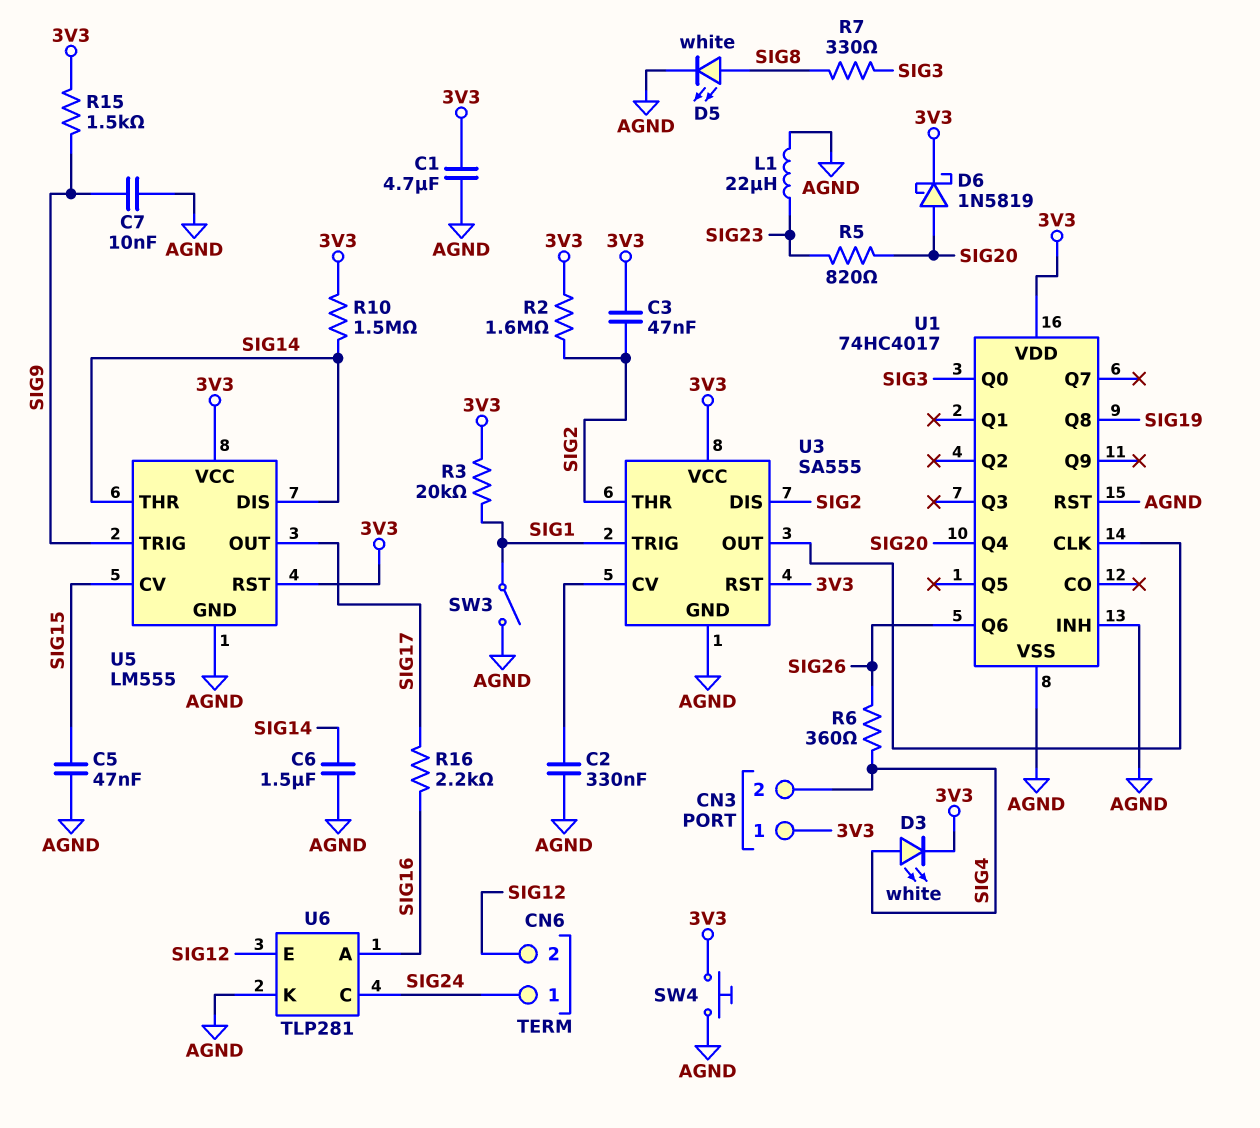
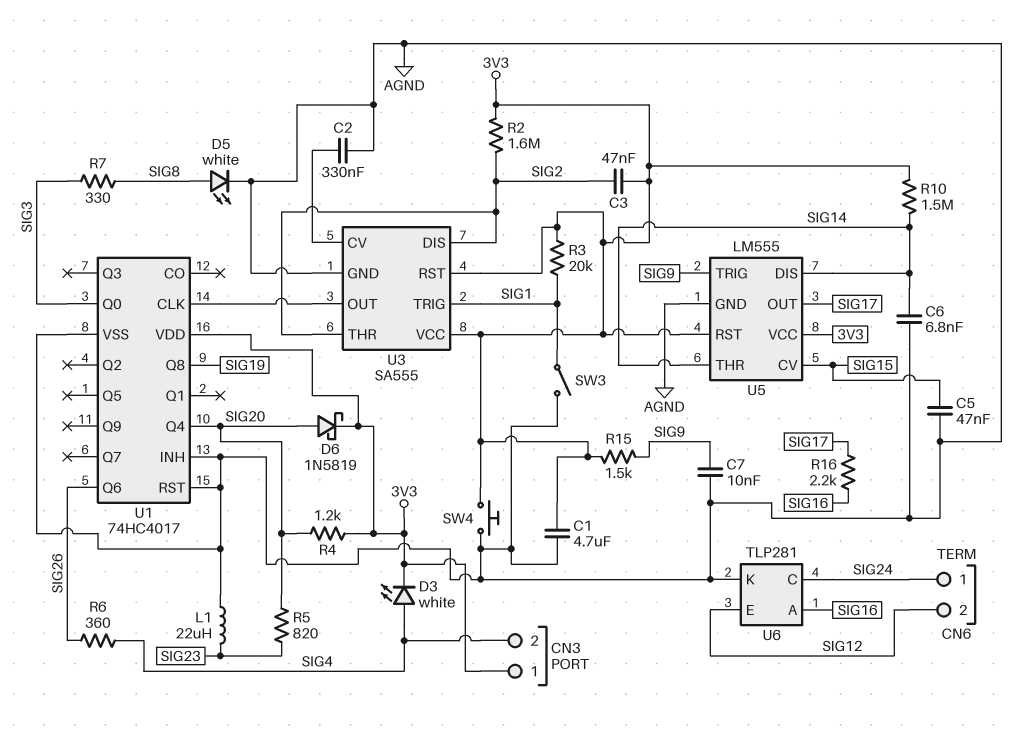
C6: 1.5uF (AGND, SIG14) -> 6.8nF (AGND, SIG14)
R4: none -> 1.2k (3V3, SIG20)

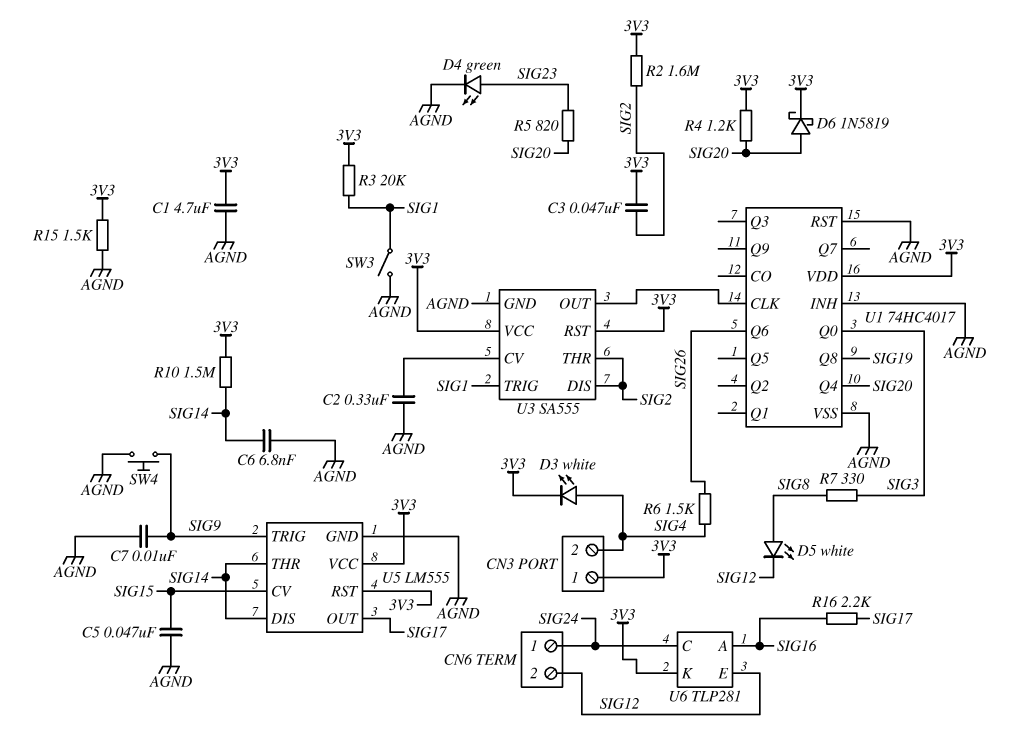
D4: none -> LED green (A SIG23, K AGND)
D5: LED white (A SIG8, K AGND) -> LED white (A SIG8, K SIG12)
L1: 22uH (AGND, SIG23) -> none
R6: 360 (SIG4, SIG26) -> 1.5k (SIG4, SIG26)
R15: 1.5k (3V3, SIG9) -> 1.5k (3V3, AGND)
SW4: button (3V3, AGND) -> button (AGND, SIG9)
U6 pin K: AGND -> 3V3

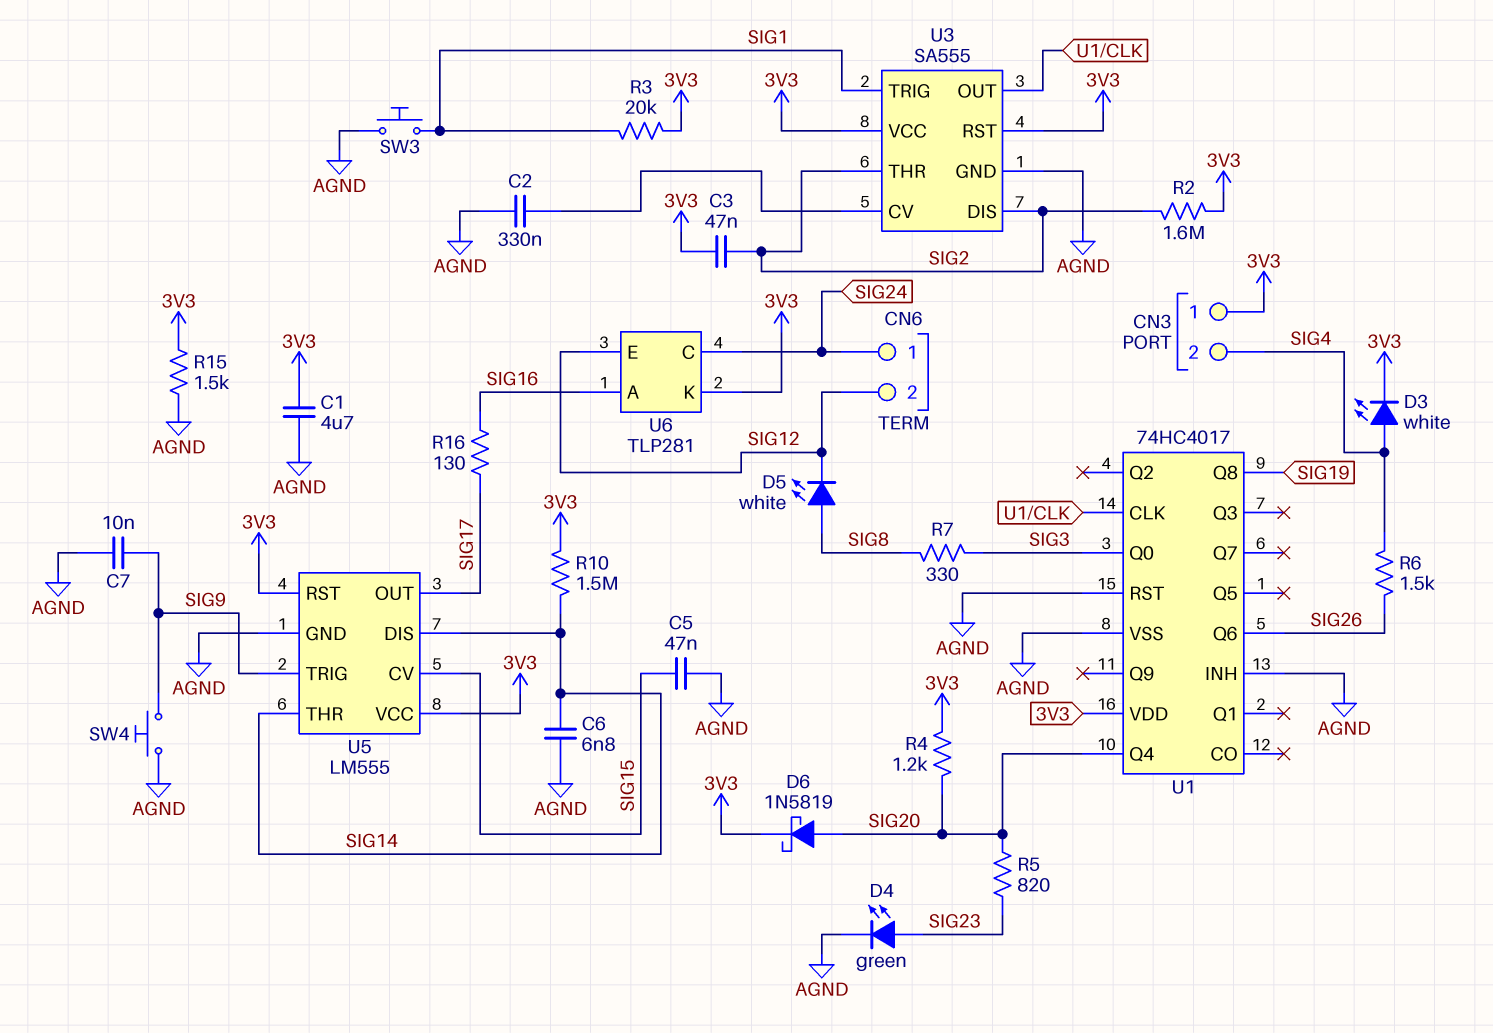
R16: 2.2k (SIG16, SIG17) -> 130 (SIG16, SIG17)
SW3: switch (AGND, SIG1) -> button (AGND, SIG1)

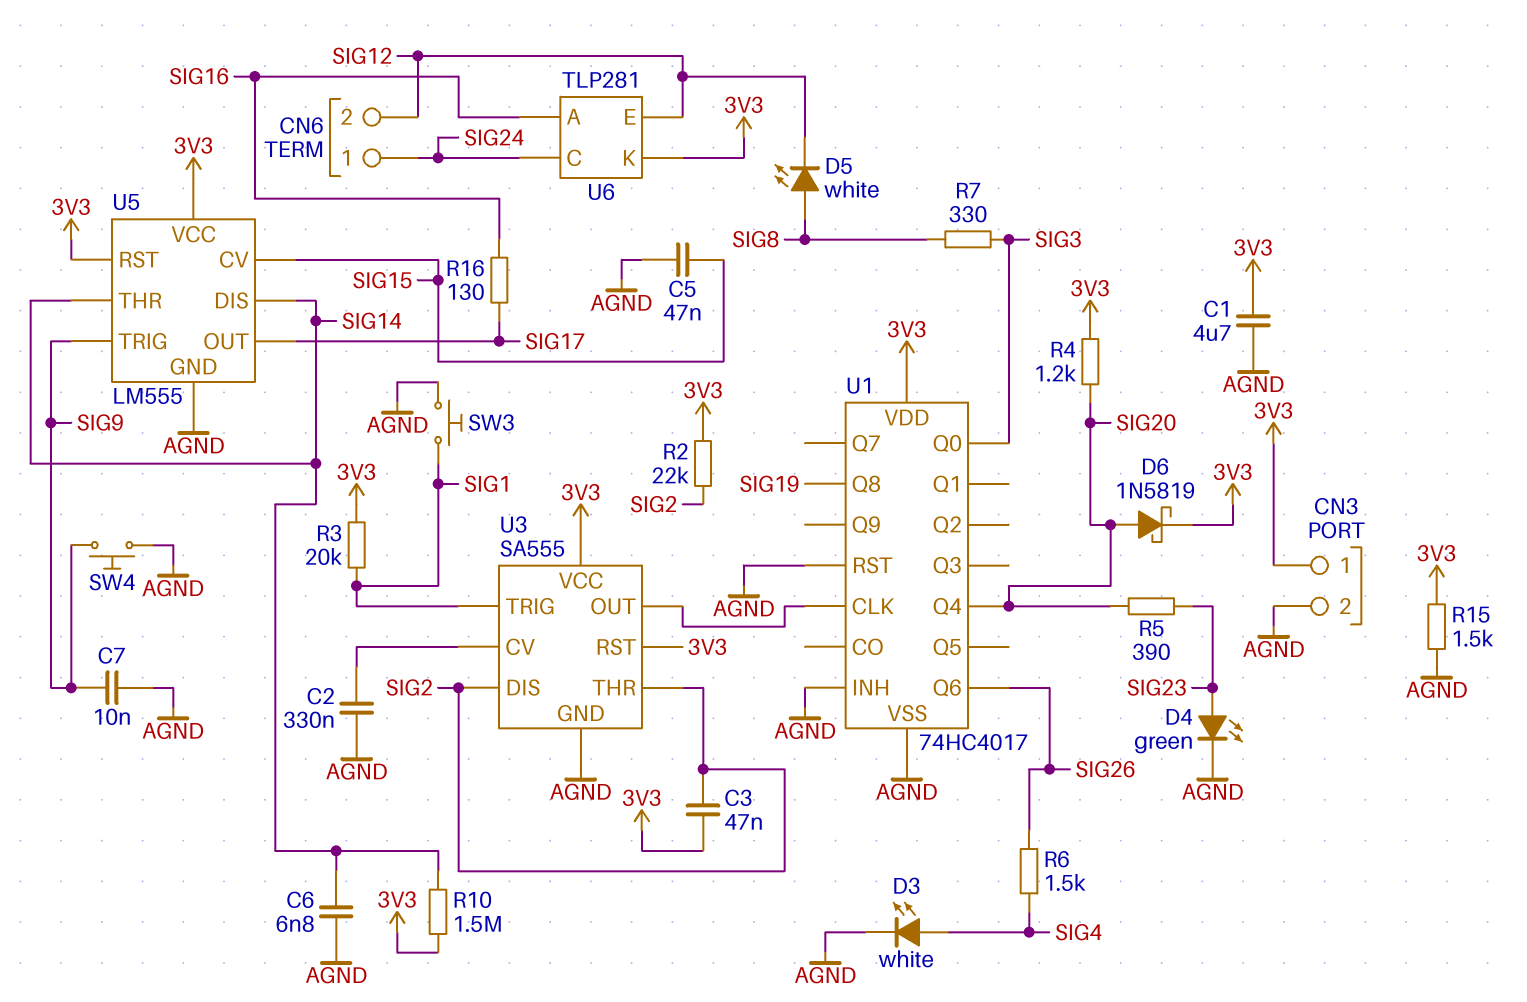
CN3 pin 2: SIG4 -> AGND
D3: LED white (A SIG4, K 3V3) -> LED white (A SIG4, K AGND)
R2: 1.6M (3V3, SIG2) -> 22k (3V3, SIG2)
R5: 820 (SIG20, SIG23) -> 390 (SIG20, SIG23)

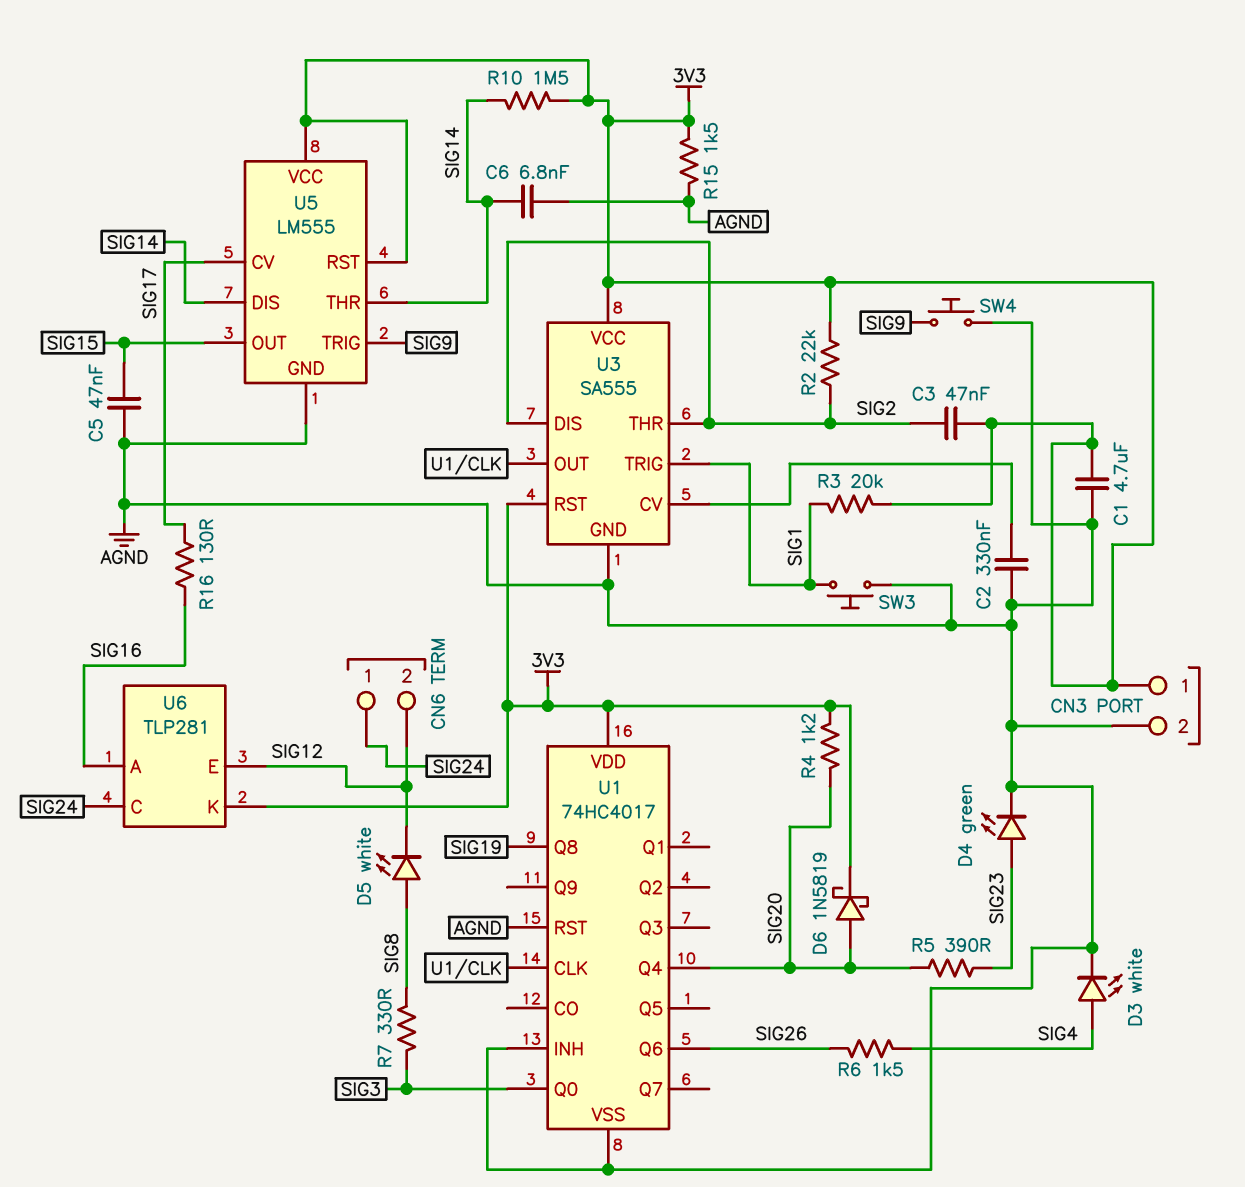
C7: 10nF (AGND, SIG9) -> none
U5 pin CV: SIG15 -> SIG17
U5 pin OUT: SIG17 -> SIG15

